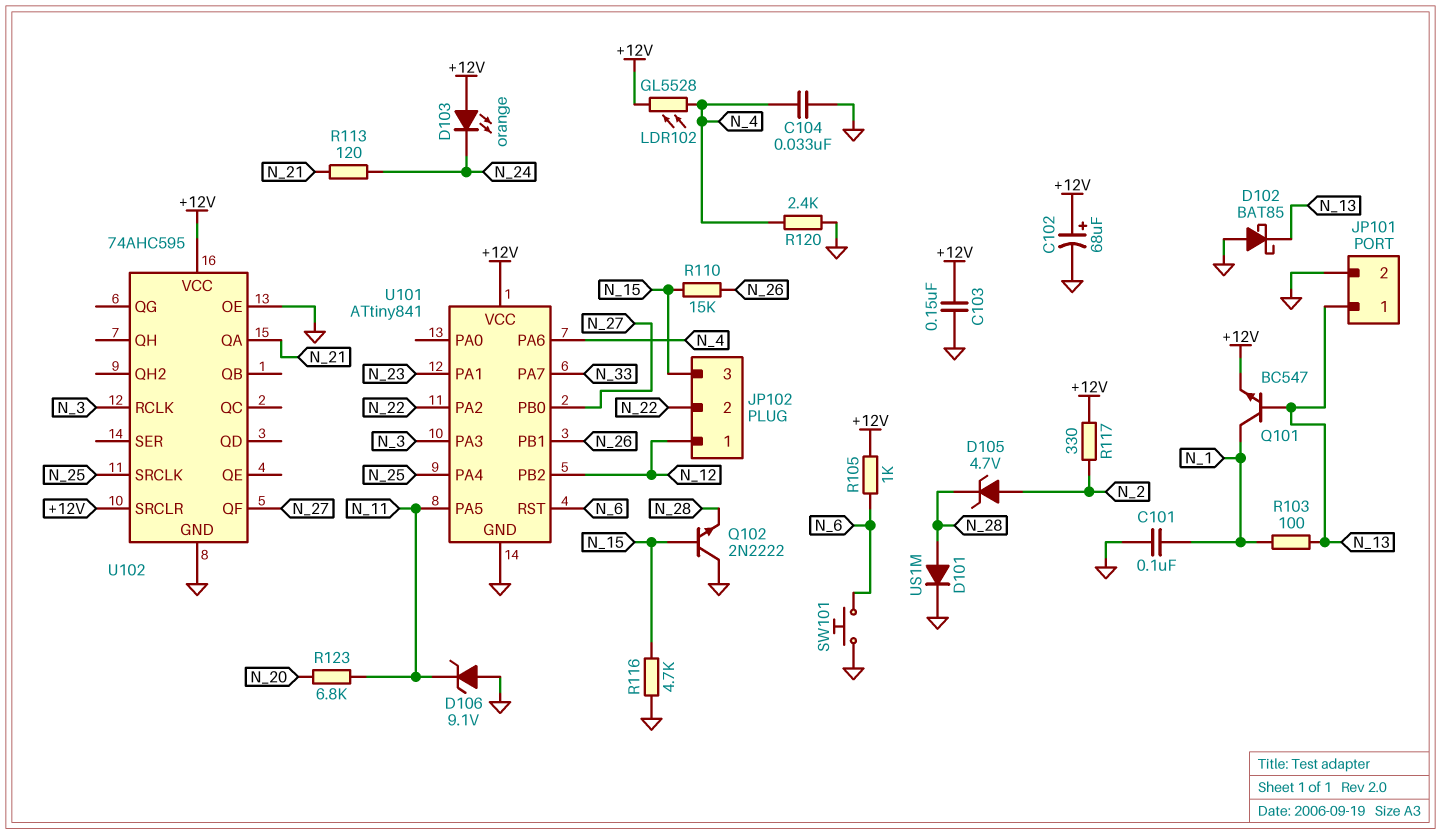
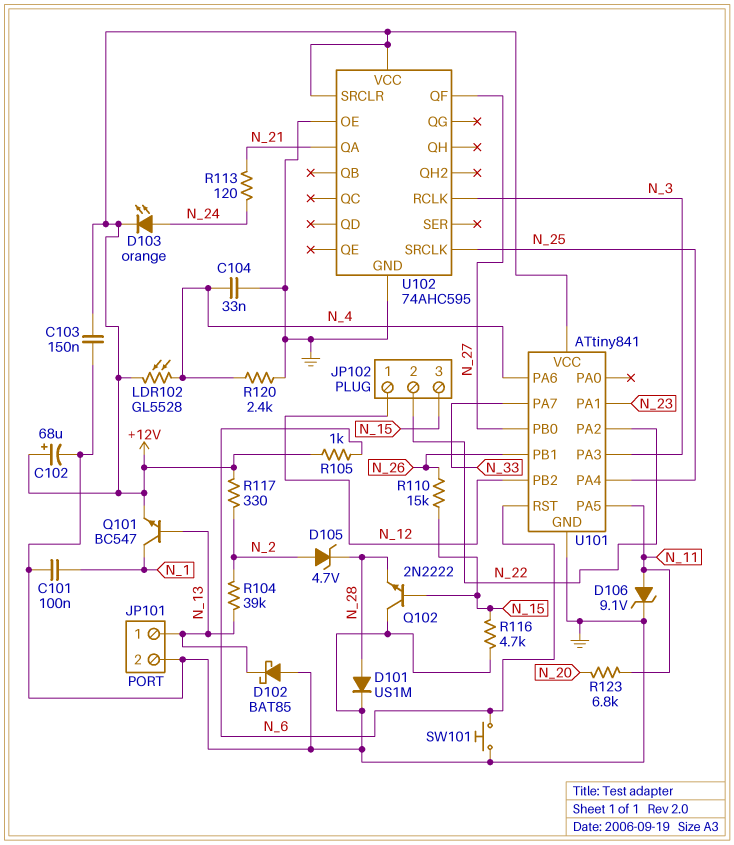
D103: LED orange (A +12V, K N_24) -> LED orange (A N_24, K +12V)
D106: zener 9.1V (A GND, K N_11) -> zener 9.1V (A N_11, K GND)
R103: 100 (N_1, N_13) -> none
R104: none -> 39k (N_2, N_13)

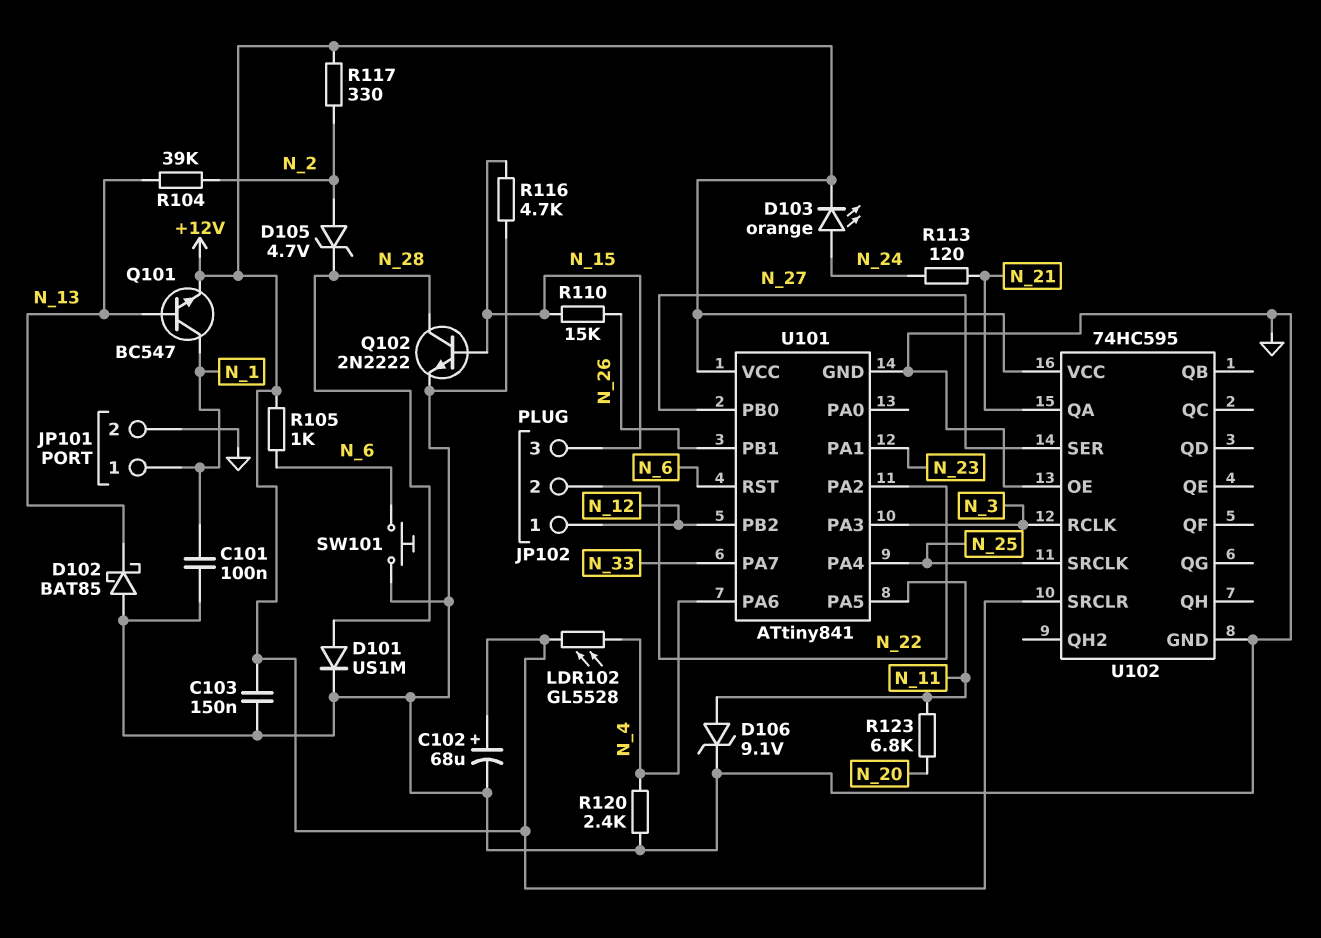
C104: 33nF (GND, N_4) -> none
JP101 pin 1: N_13 -> N_1
Q102: NPN 2N2222 (B N_15, C GND, E N_28) -> NPN 2N2222 (B N_15, C N_28, E GND)
U102: 74AHC595 -> 74HC595
U102 pin QF: N_27 -> none
U102 pin SER: none -> N_27

